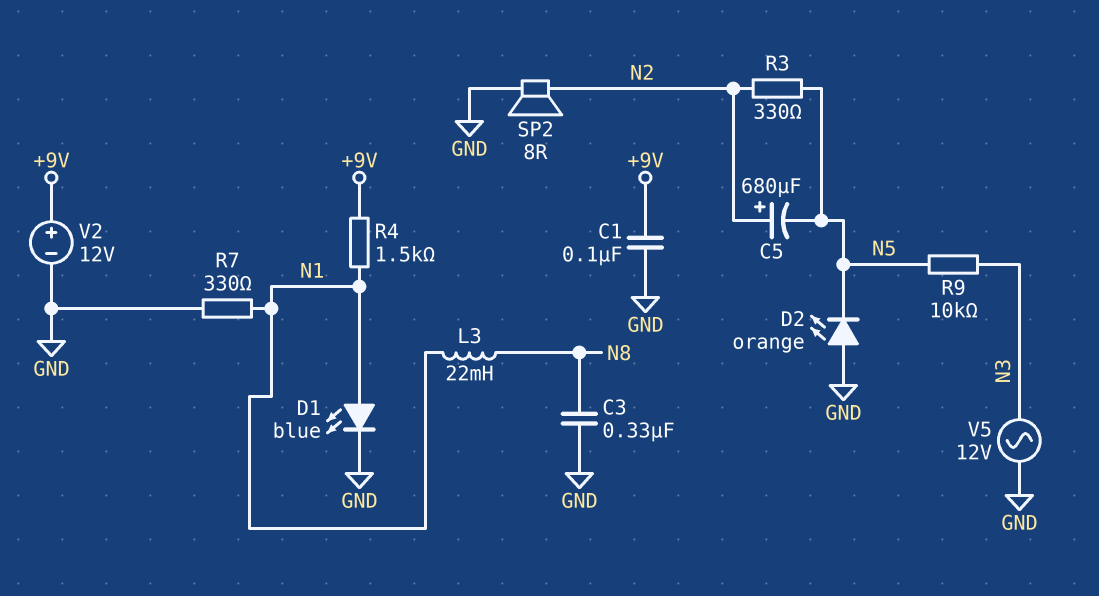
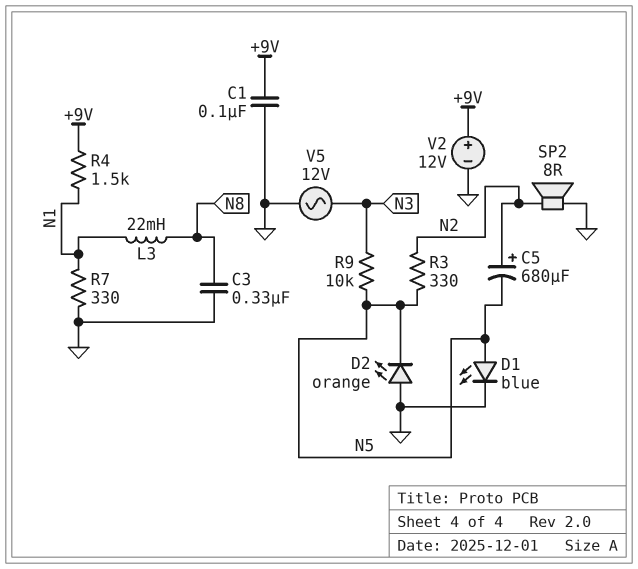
D1: LED blue (A N1, K GND) -> LED blue (A N5, K GND)

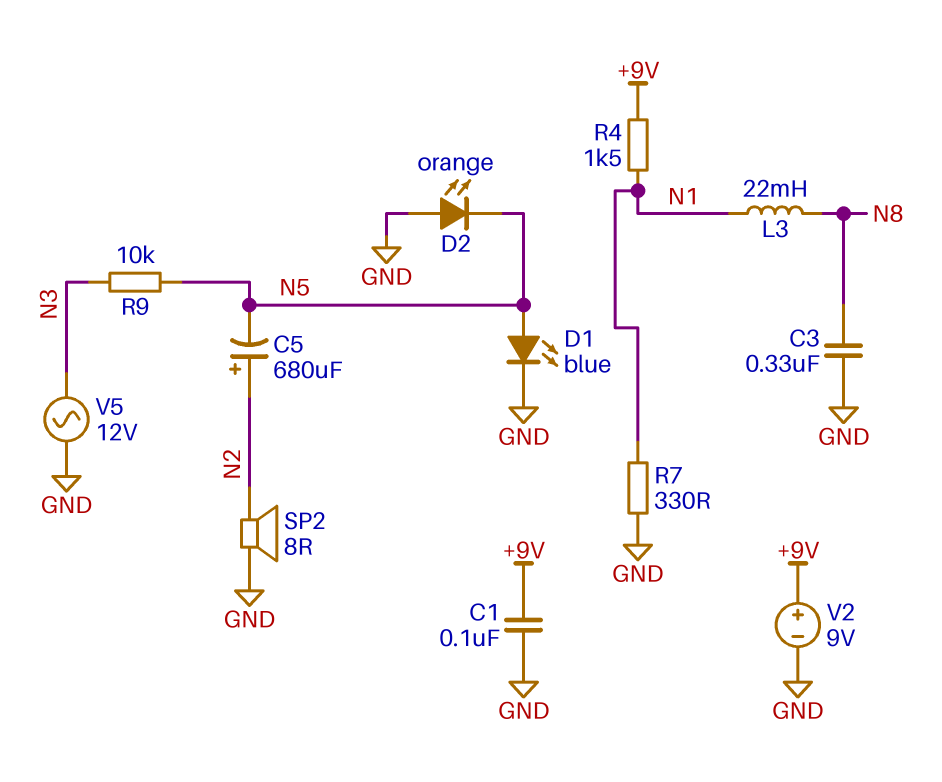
R3: 330 (N2, N5) -> none
V2: 12V (plus +9V, minus GND) -> 9V (plus +9V, minus GND)

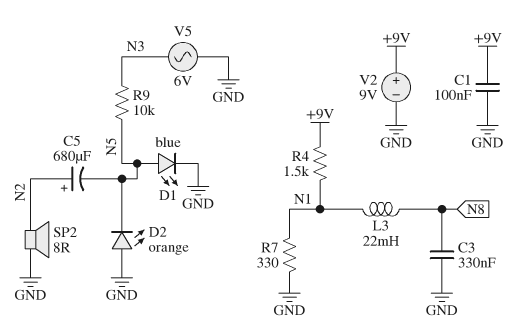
V5: AC 12V (GND, N3) -> AC 6V (GND, N3)

